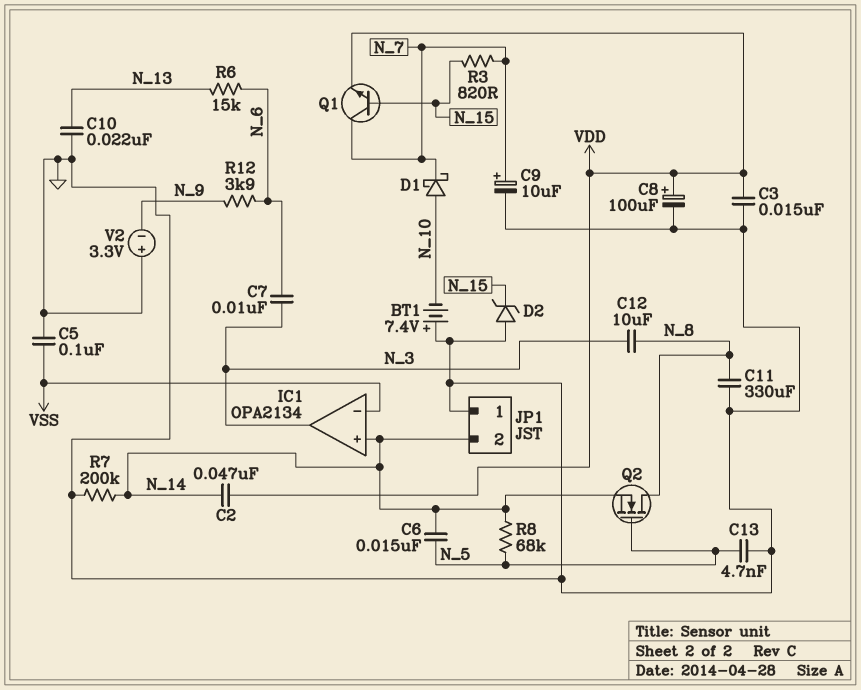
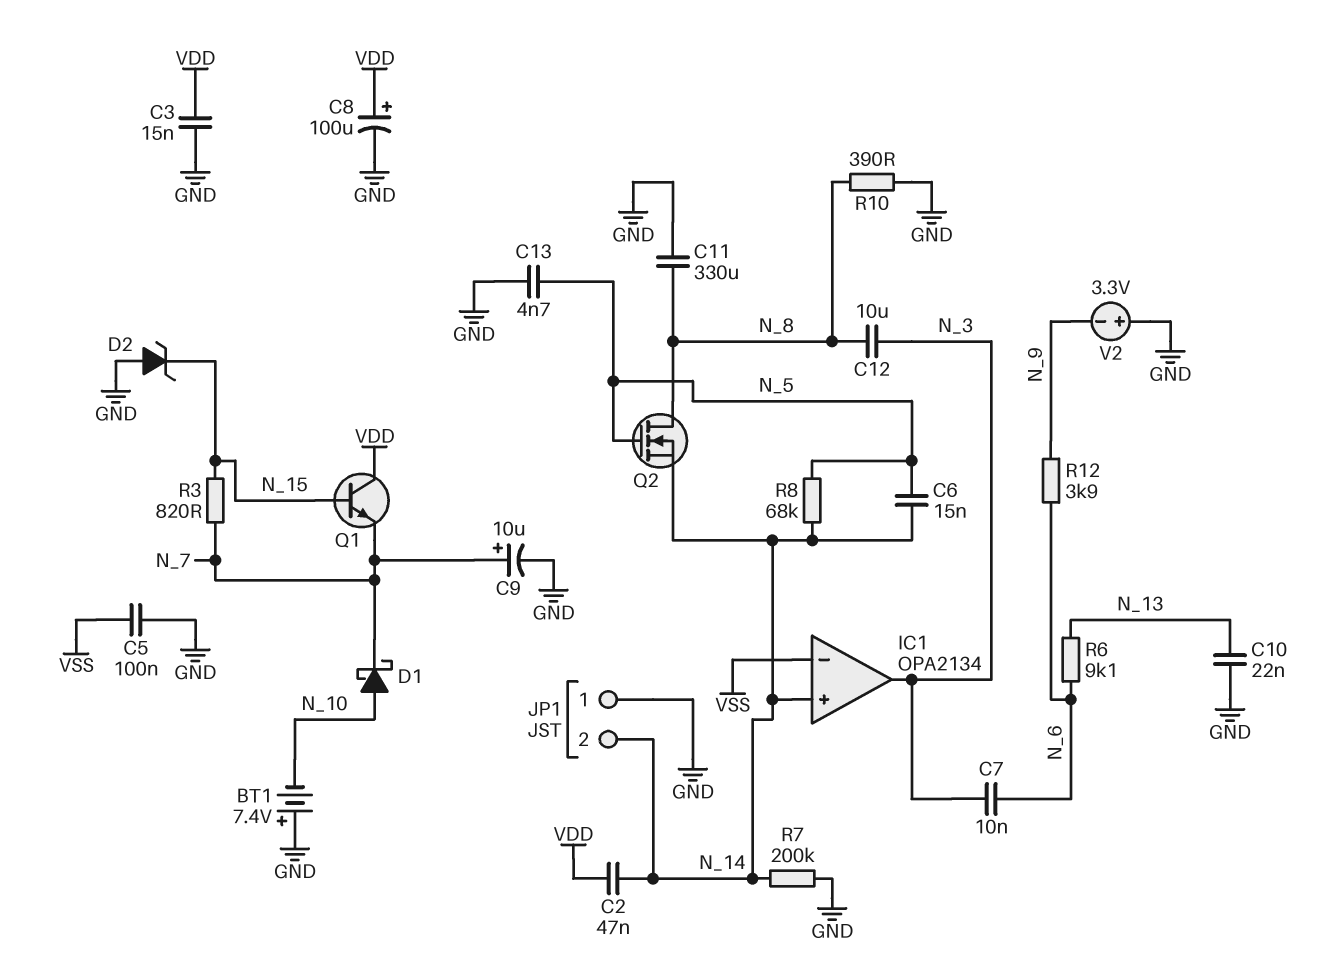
Q1: NPN (B N_15, C N_7, E VDD) -> NPN (B N_15, C VDD, E N_7)
R6: 15k (N_6, N_13) -> 9.1k (N_6, N_13)
R10: none -> 390 (GND, N_8)

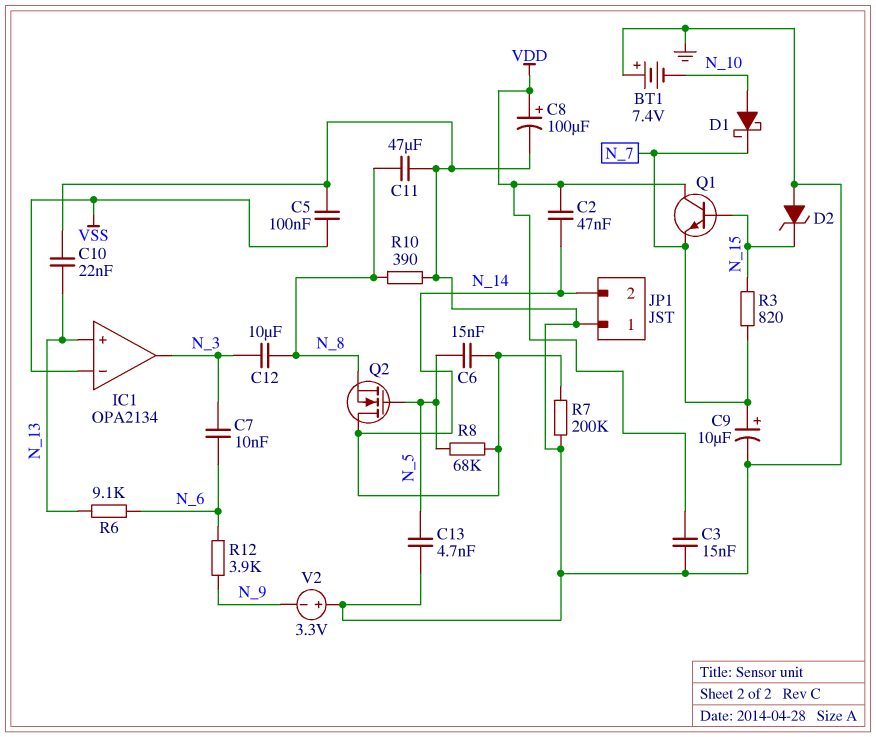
C11: 330uF (GND, N_8) -> 47uF (GND, N_8)
IC1 pin in+: N_14 -> N_13
Q2: NMOS (G N_5, D N_8, S N_14) -> NMOS (G N_5, D N_14, S N_8)

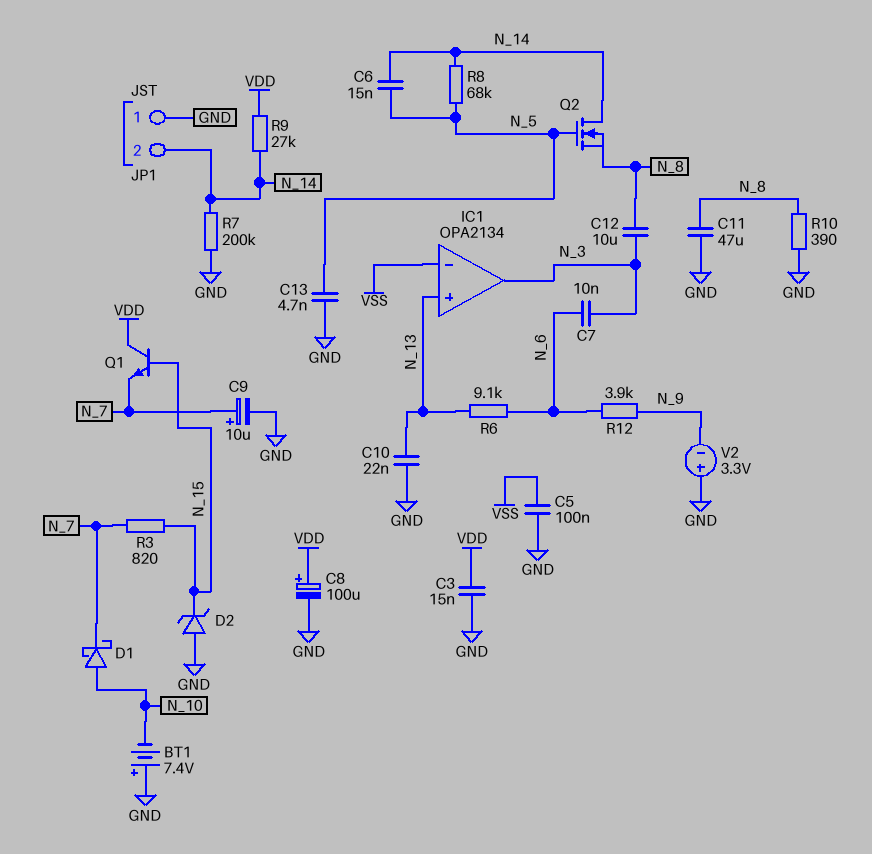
C2: 47nF (N_14, VDD) -> none
R9: none -> 27k (N_14, VDD)

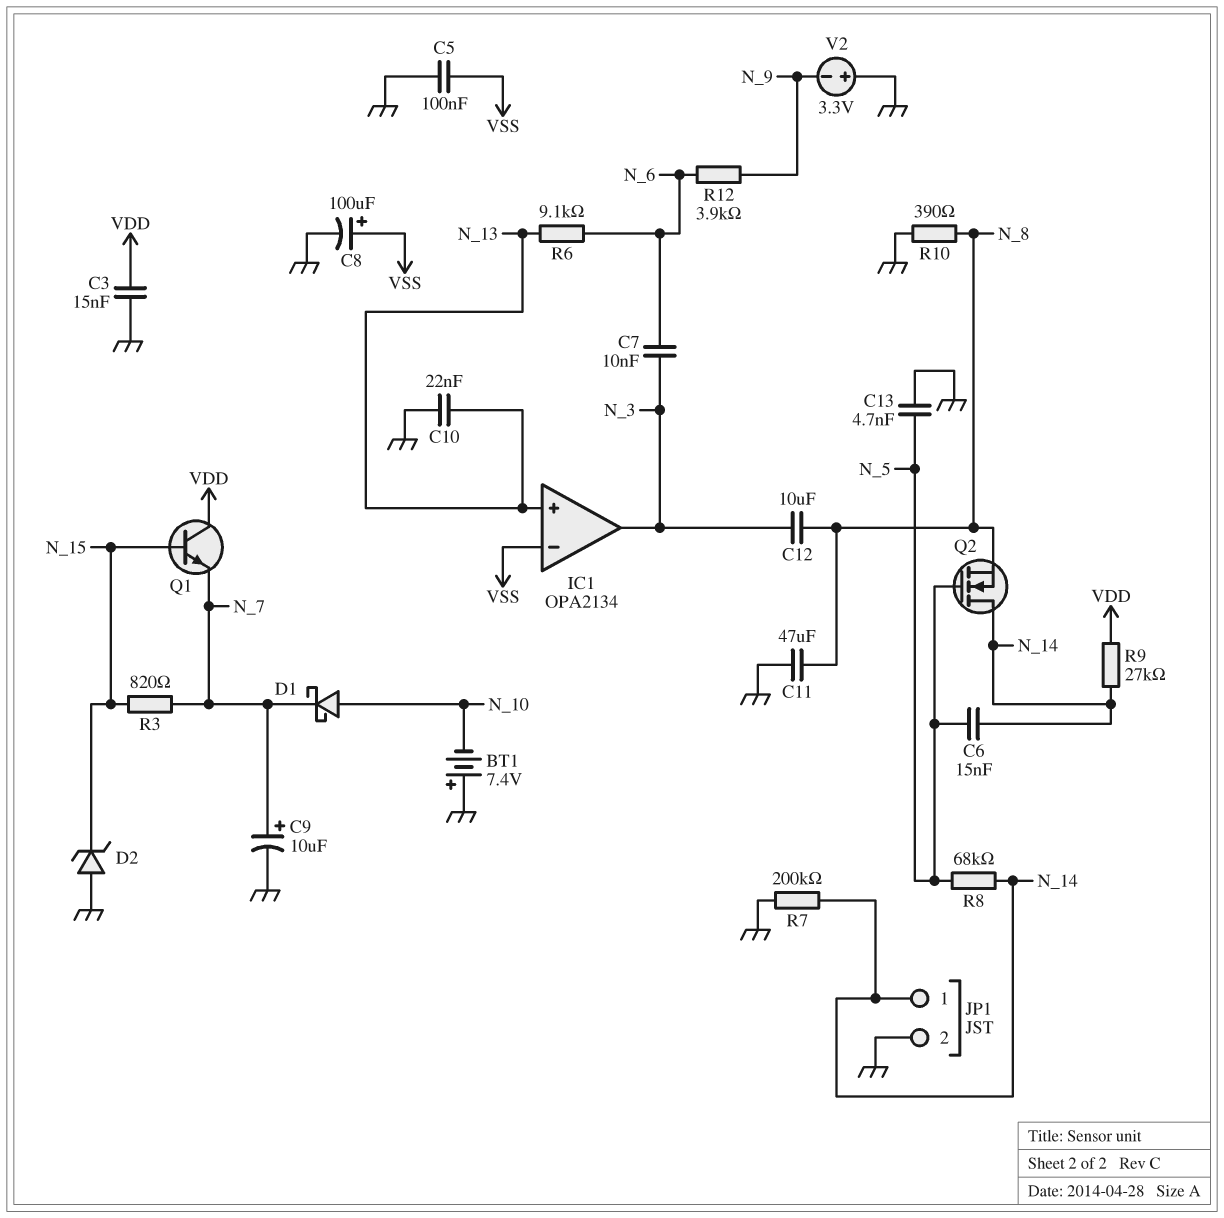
C8: 100uF (plus VDD, minus GND) -> 100uF (plus VSS, minus GND)
JP1 pin 1: GND -> N_14
JP1 pin 2: N_14 -> GND

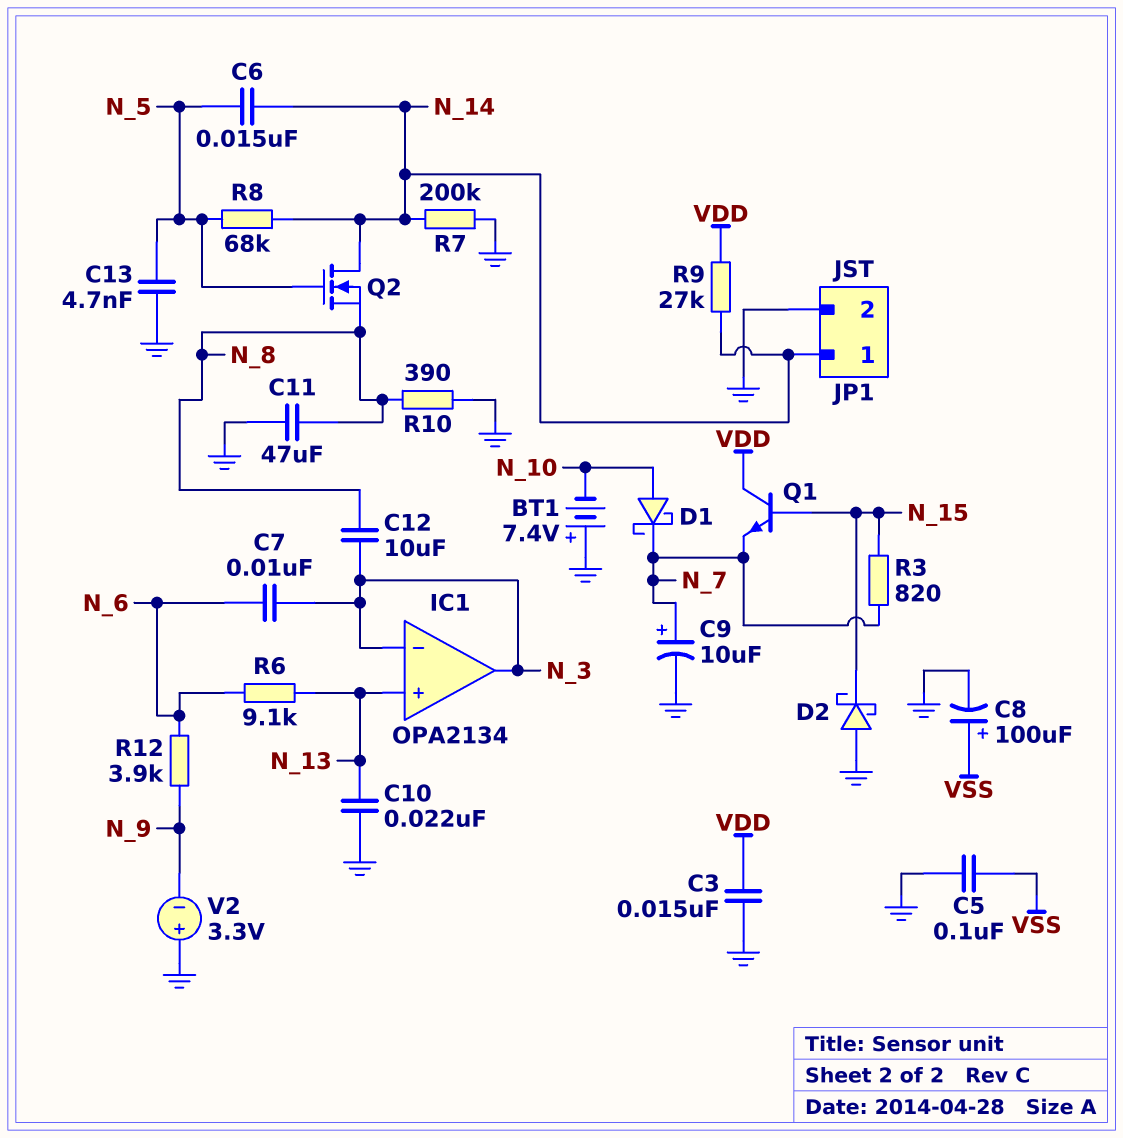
D2: zener (A GND, K N_15) -> schottky (A GND, K N_15)
IC1 pin in-: VSS -> N_3

